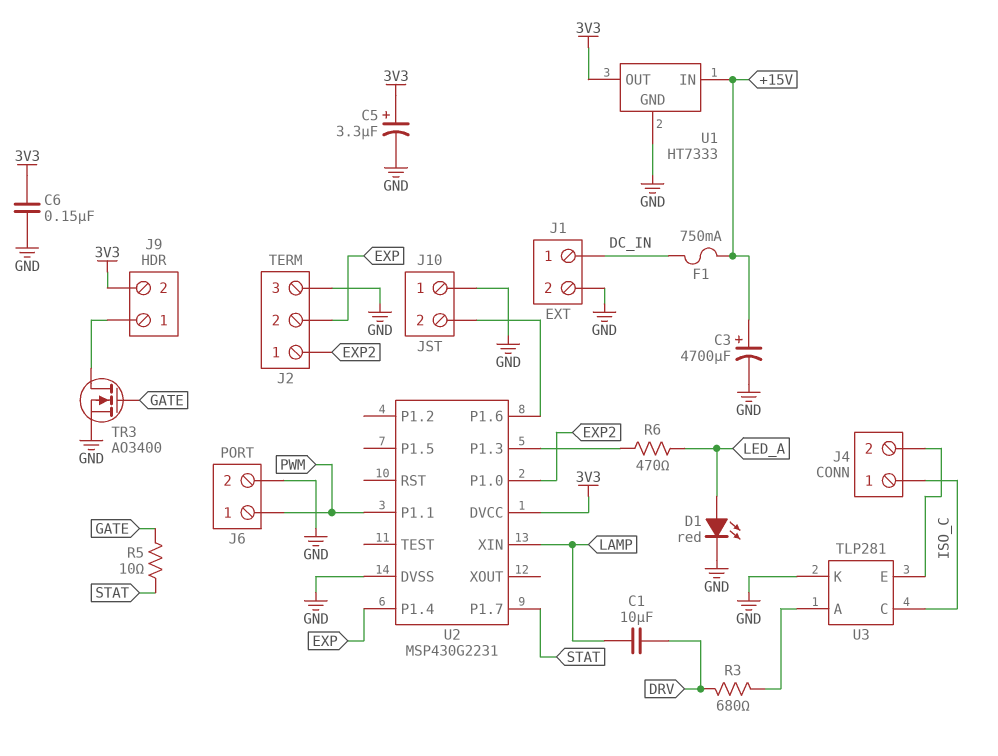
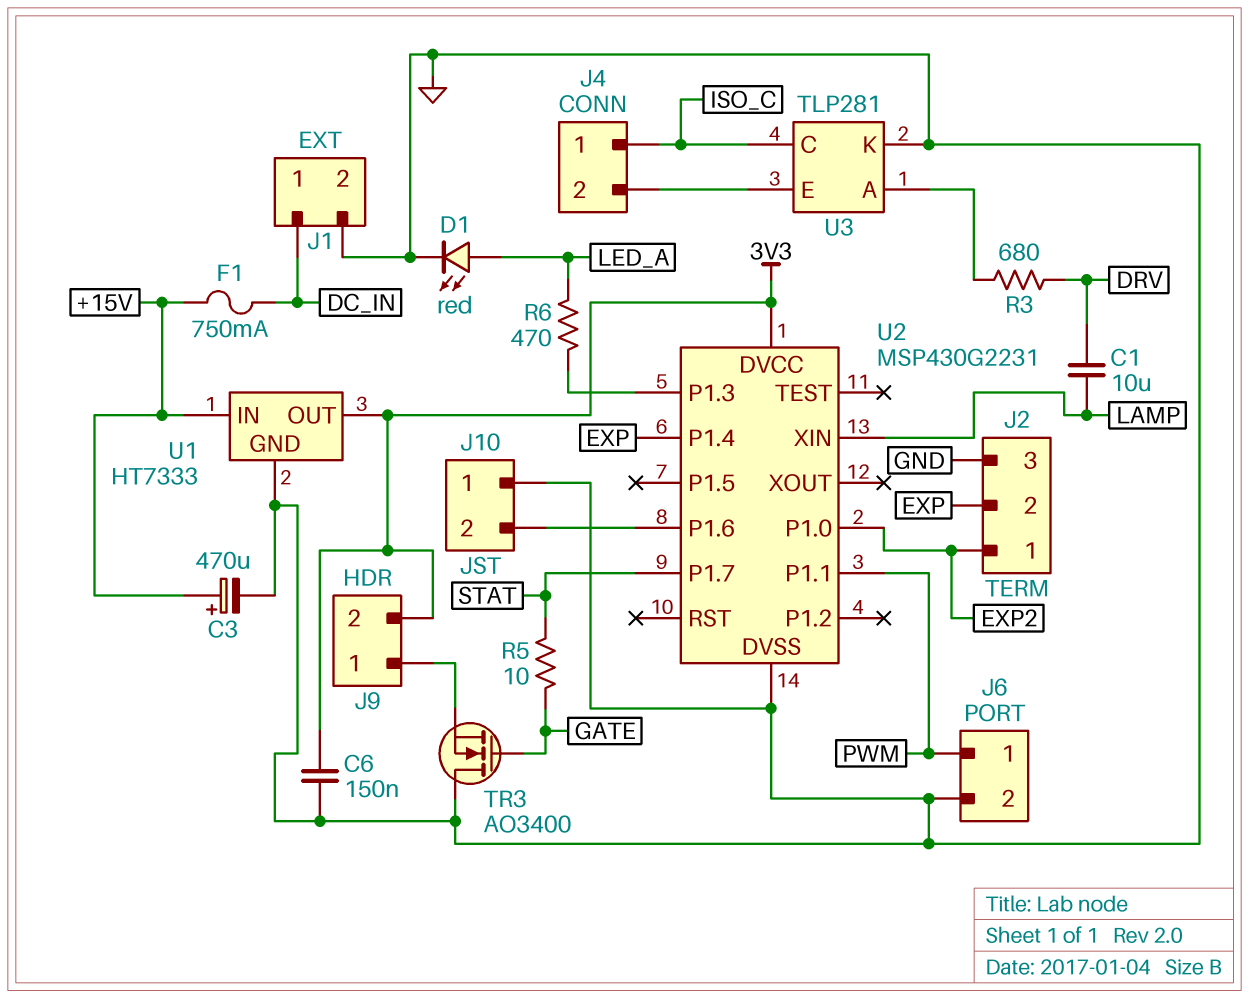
C3: 4700uF (plus +15V, minus GND) -> 470uF (plus +15V, minus GND)
C5: 3.3uF (plus 3V3, minus GND) -> none
TR3: NMOS AO3400 (G GATE, D J9/1, S GND) -> NMOS AO3400 (G GATE, D GND, S J9/1)

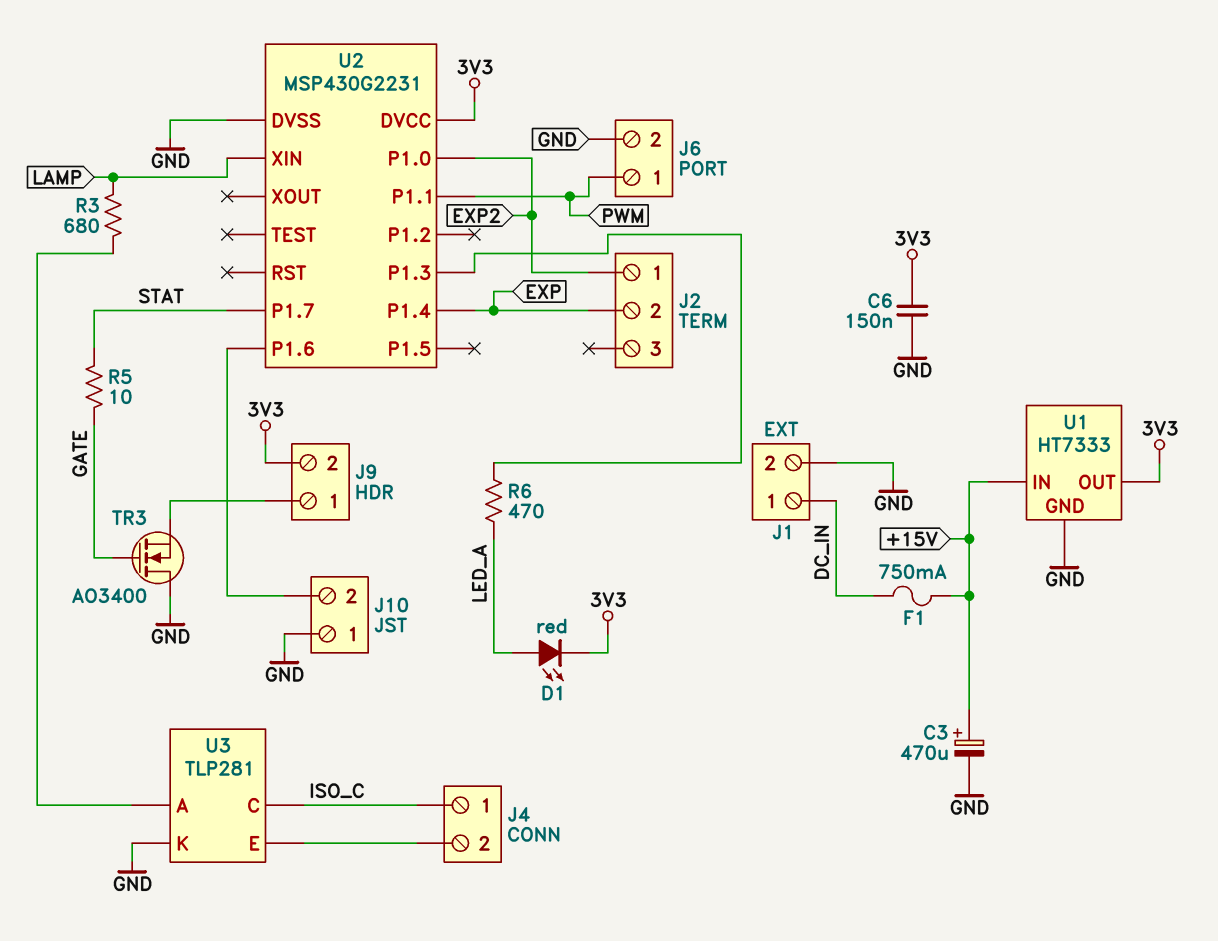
C1: 10uF (DRV, LAMP) -> none
D1: LED red (A LED_A, K GND) -> LED red (A LED_A, K 3V3)
J2 pin 3: GND -> none
R3: 680 (DRV, U3/A) -> 680 (LAMP, U3/A)

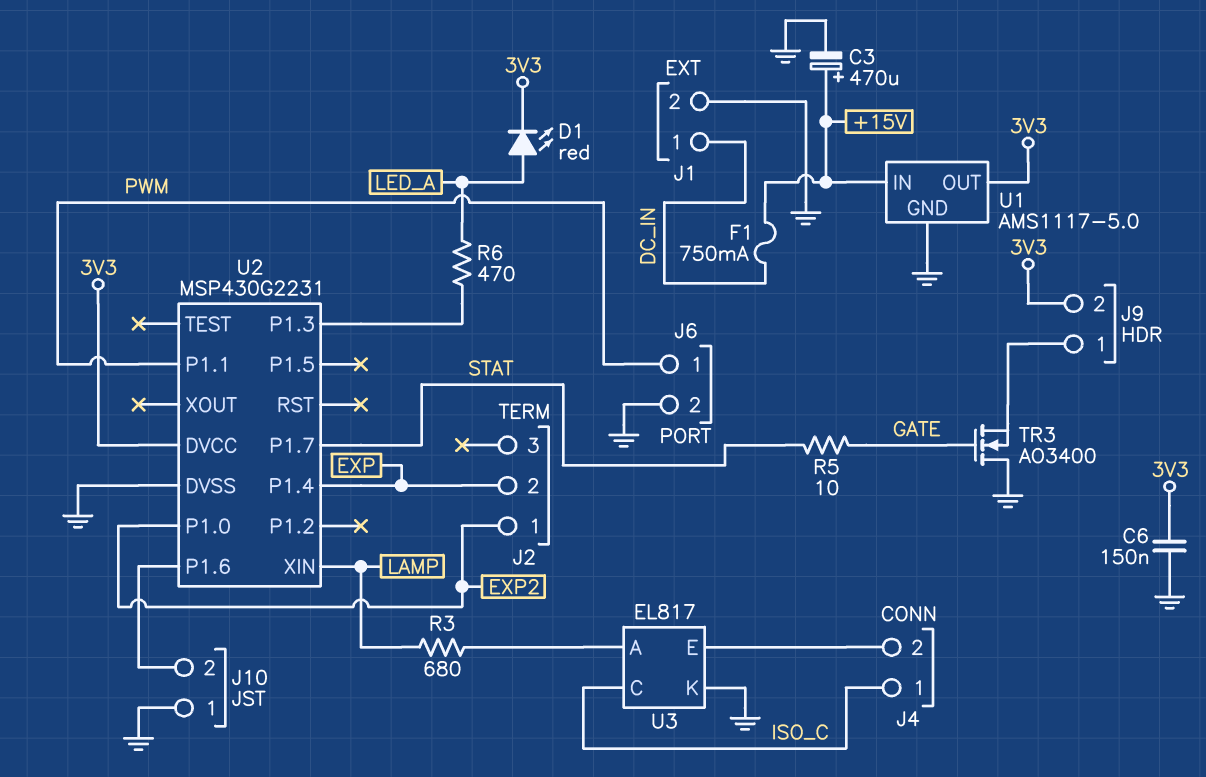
U1: HT7333 -> AMS1117-5.0
U3: TLP281 -> EL817

